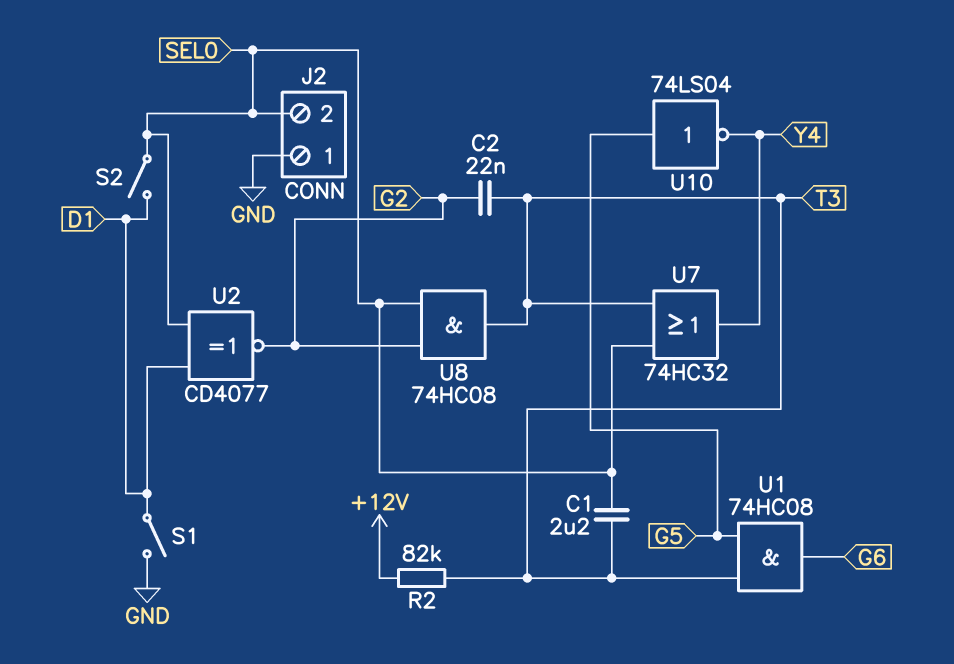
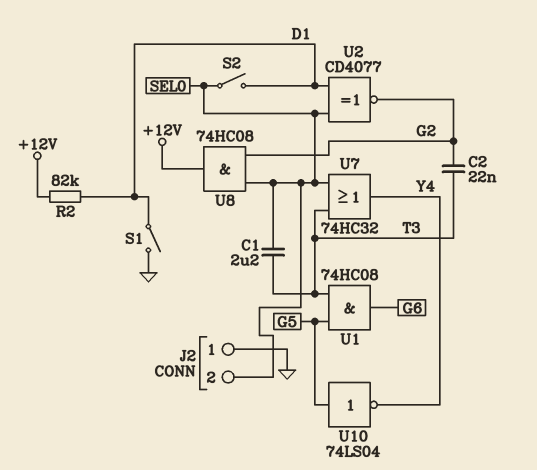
R2: 82k (+12V, T3) -> 82k (+12V, D1)
U8: AND 74HC08 (in G2, in SEL0, out T3) -> AND 74HC08 (in G2, in SEL0, out +12V)

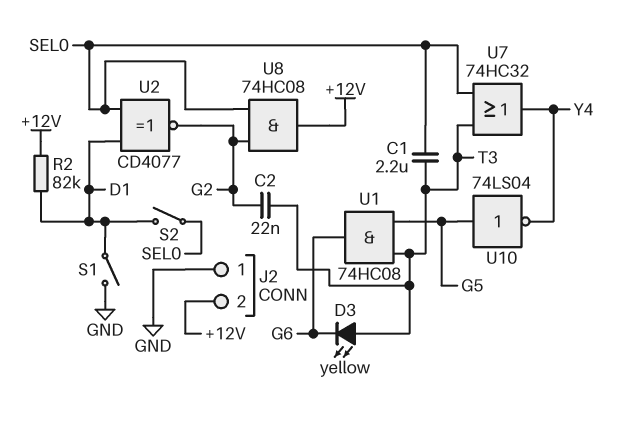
D3: none -> LED yellow (A T3, K G6)
J2 pin 2: SEL0 -> +12V

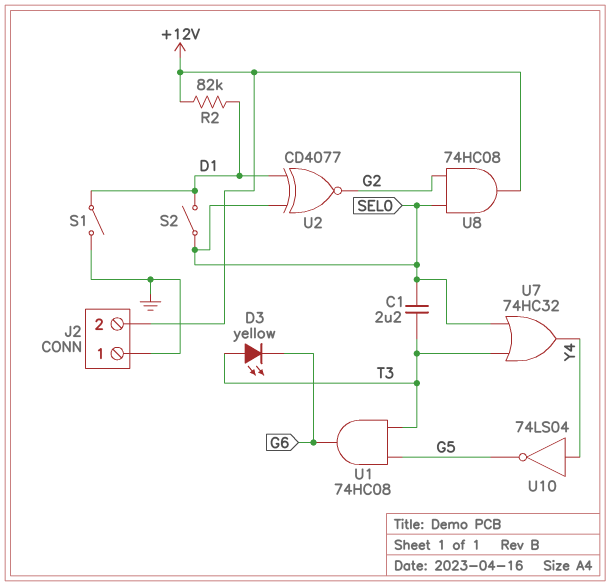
C2: 22nF (G2, T3) -> none
U10: NOT 74LS04 (in G5, out Y4) -> NOT 74LS04 (in Y4, out G5)

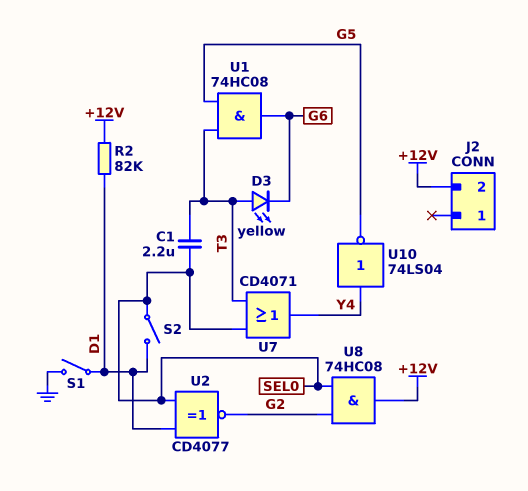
J2 pin 1: GND -> none
U7: OR 74HC32 (in SEL0, in T3, out Y4) -> OR CD4071 (in SEL0, in T3, out Y4)

